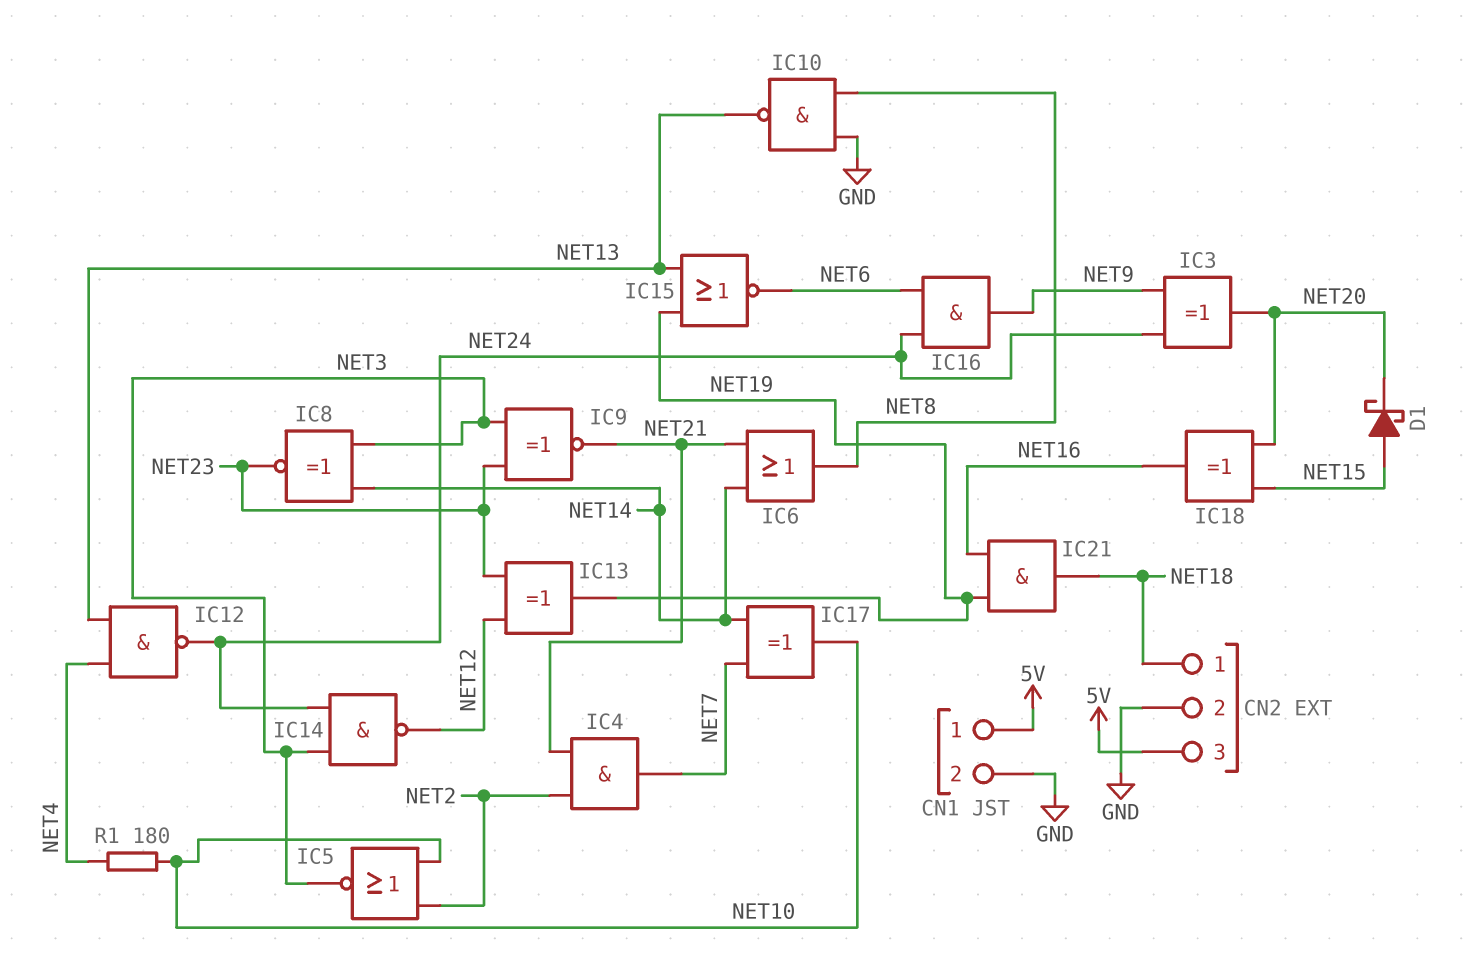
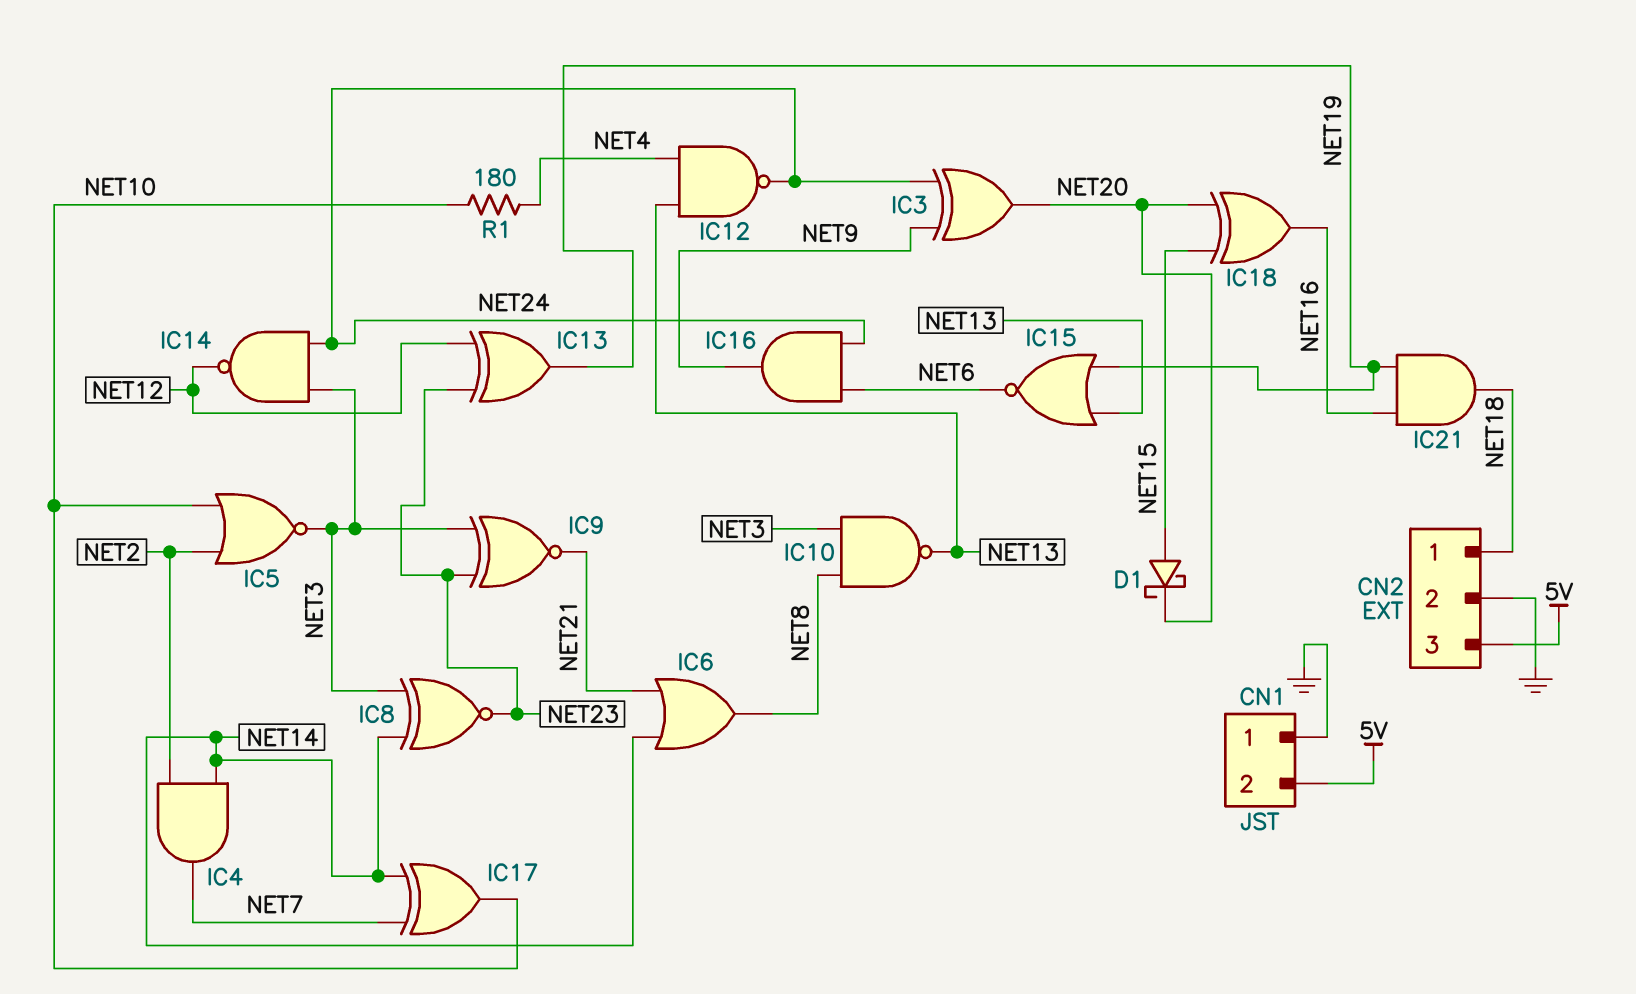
CN1 pin 1: 5V -> GND
CN1 pin 2: GND -> 5V
IC4: AND (in NET2, in NET21, out NET7) -> AND (in NET2, in NET14, out NET7)
IC10: NAND (in GND, in NET8, out NET13) -> NAND (in NET3, in NET8, out NET13)

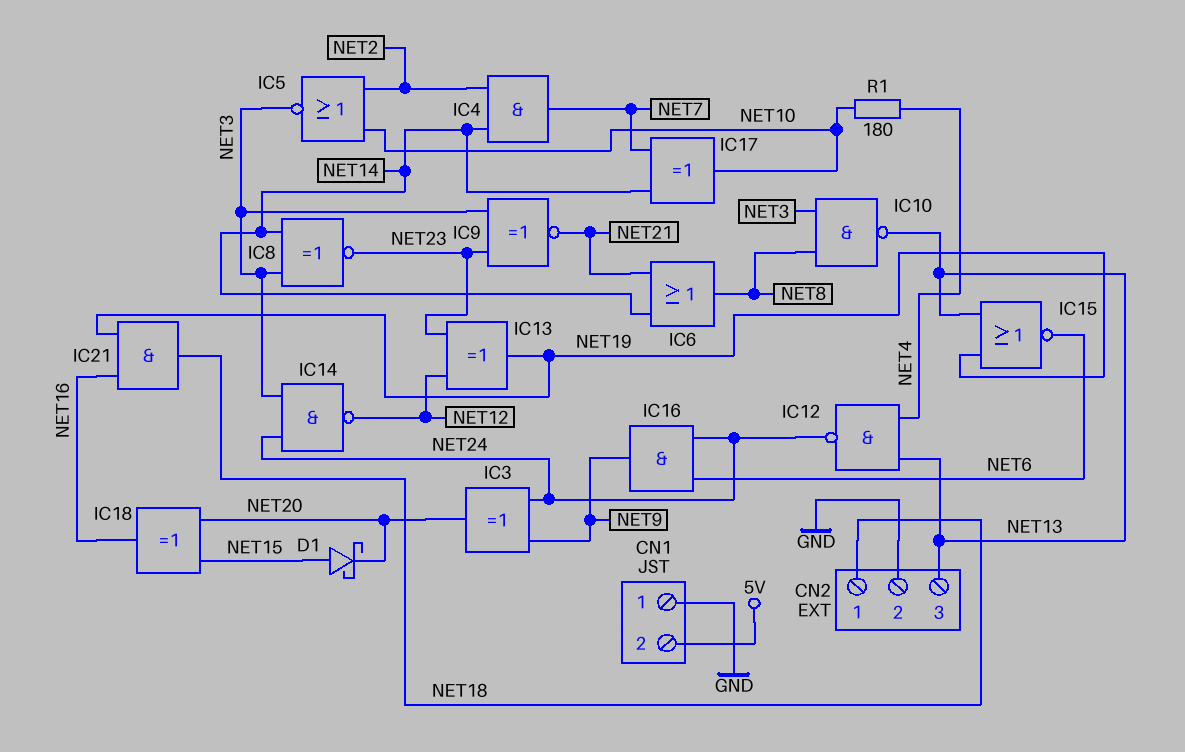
CN2 pin 3: 5V -> NET13

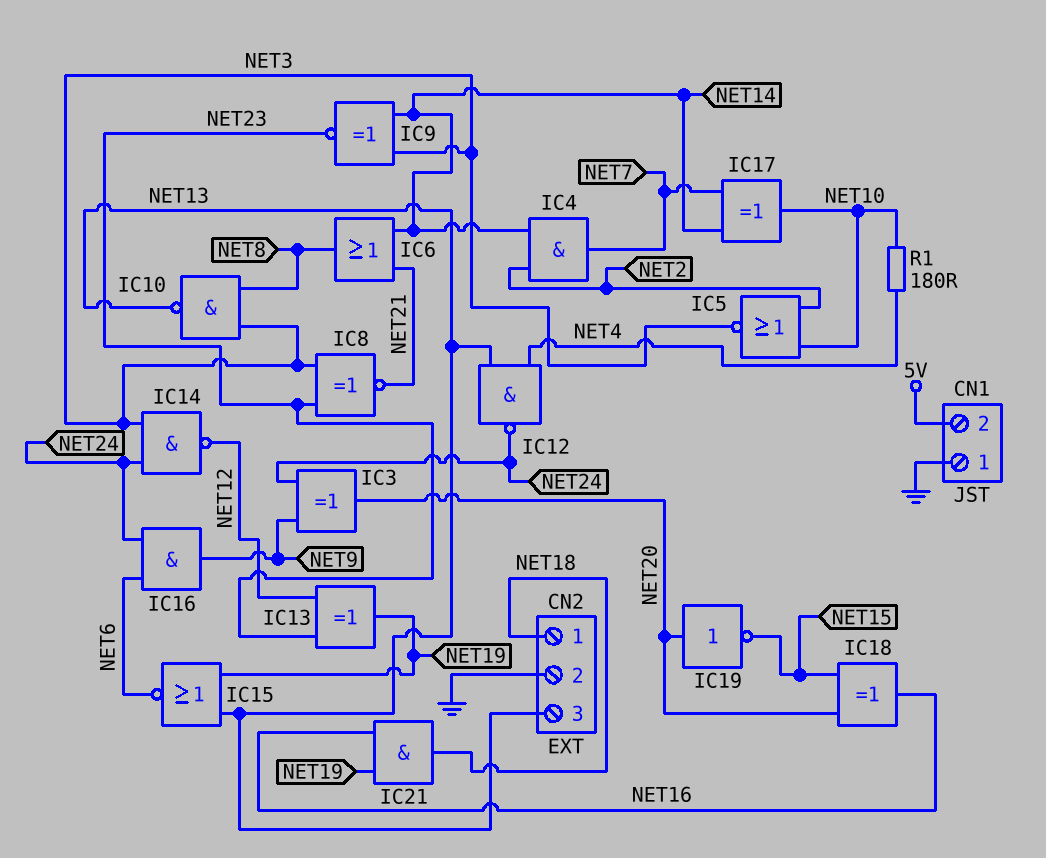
D1: schottky (A NET15, K NET20) -> none
IC8: XNOR (in NET3, in NET14, out NET23) -> XNOR (in NET3, in NET23, out NET21)
IC9: XNOR (in NET3, in NET23, out NET21) -> XNOR (in NET3, in NET14, out NET23)
IC19: none -> NOT (in NET20, out NET15)

